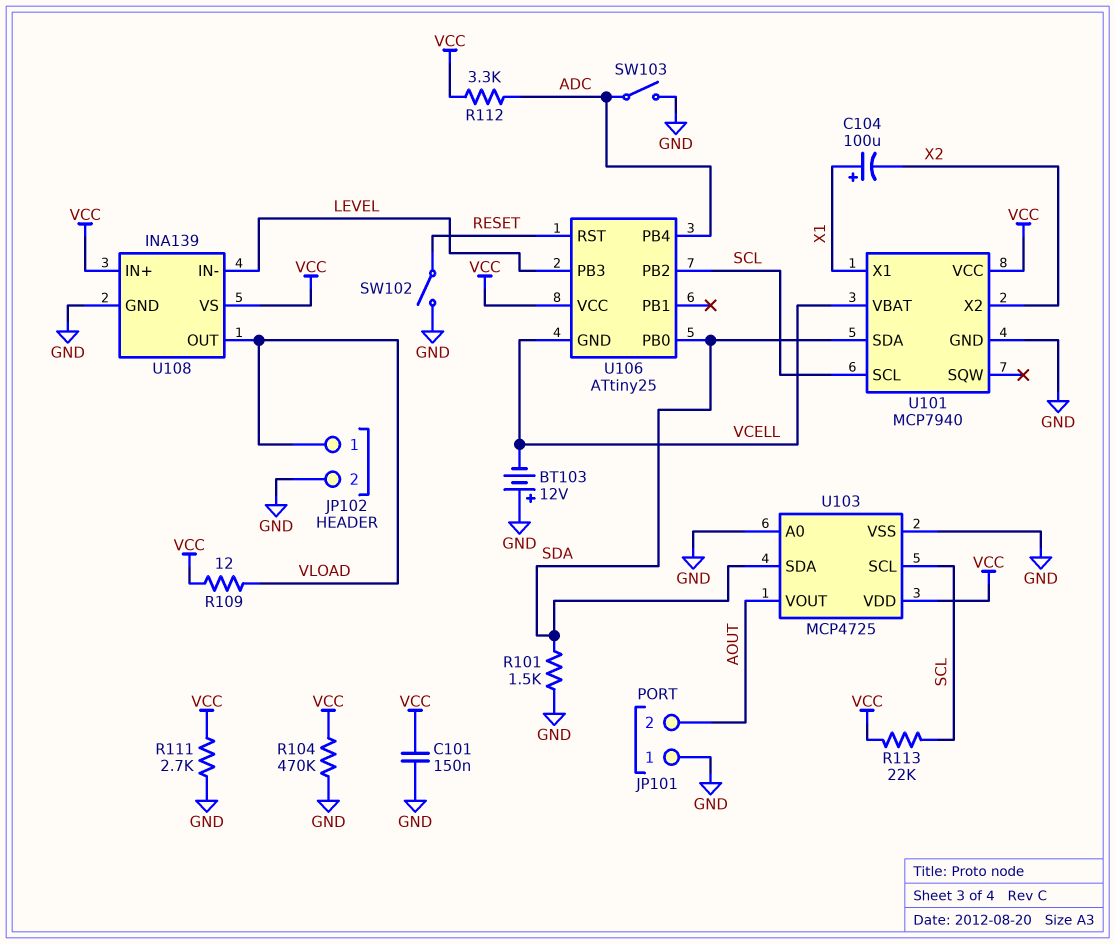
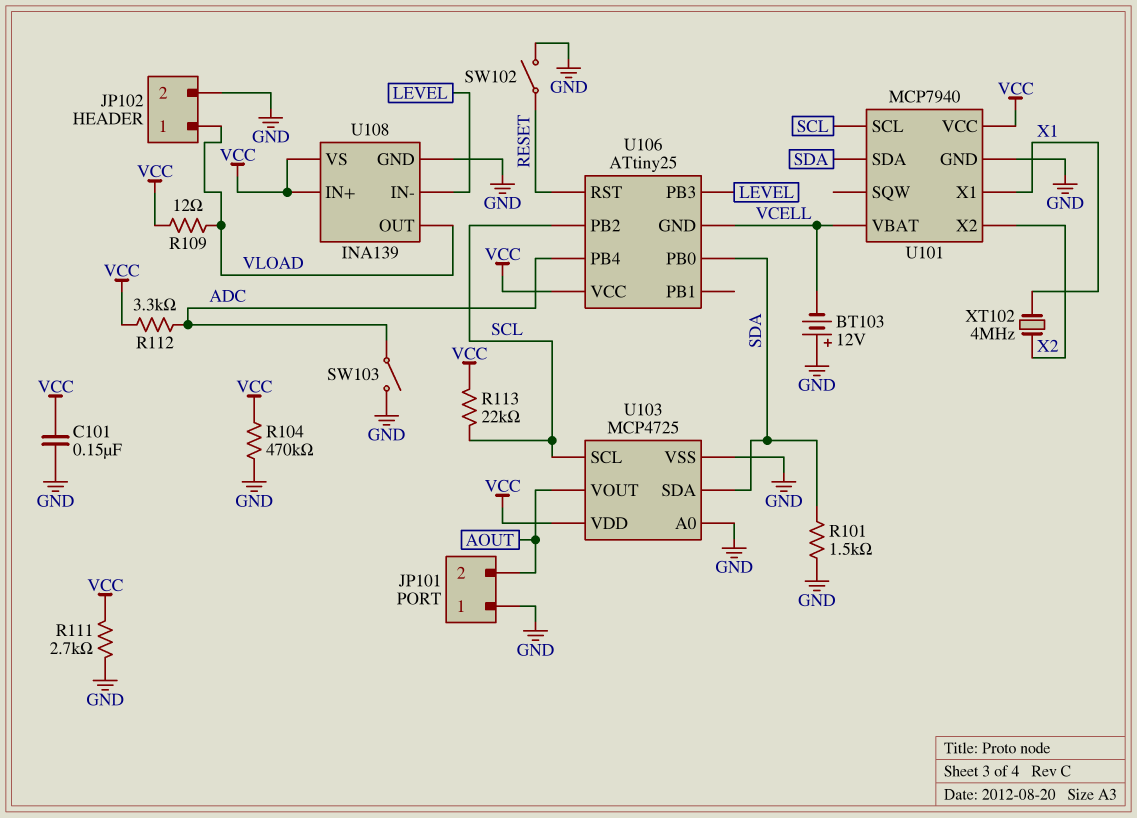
C104: 100uF (plus X1, minus X2) -> none
XT102: none -> 4MHz (X1, X2)

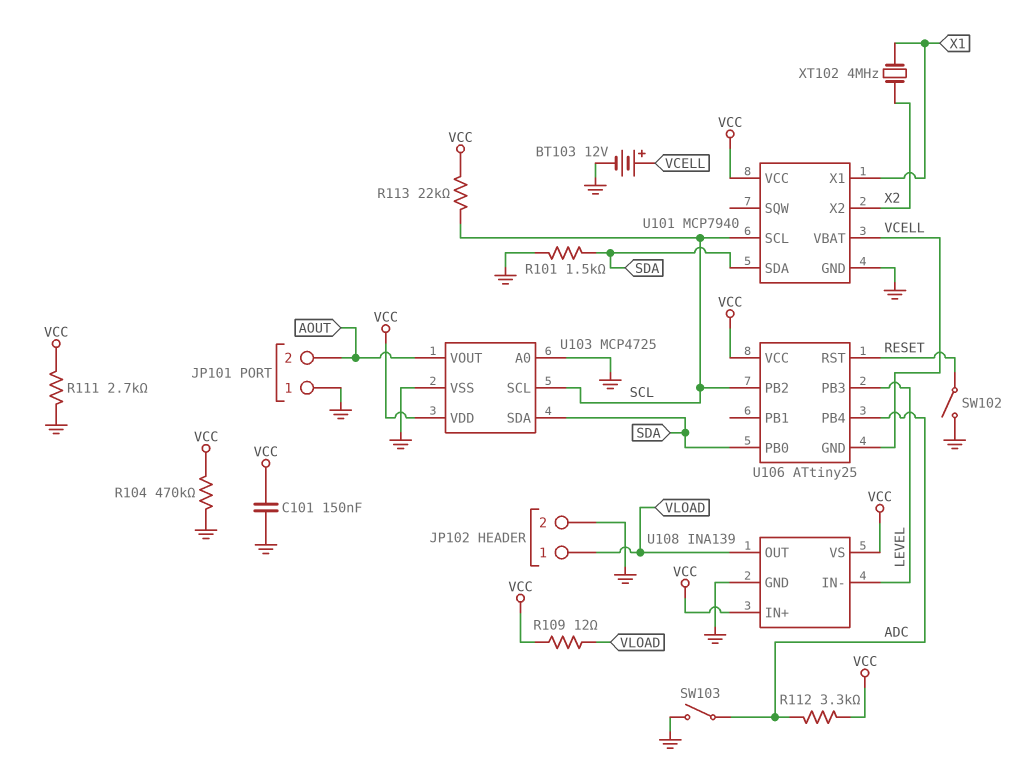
BT103: 12V (plus GND, minus VCELL) -> 12V (plus VCELL, minus GND)

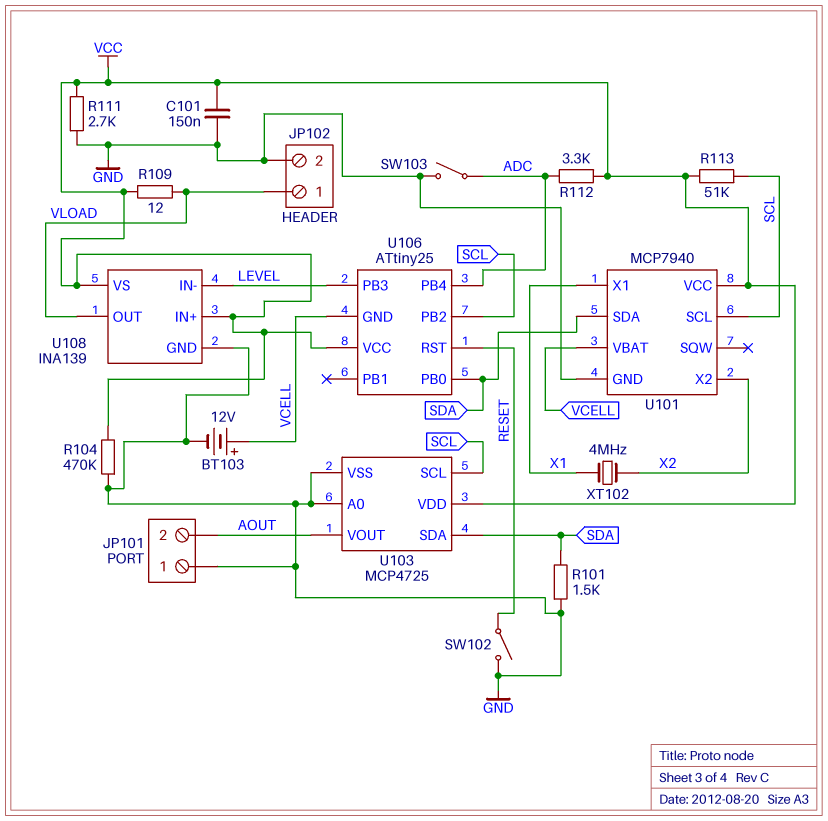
R113: 22k (SCL, VCC) -> 51k (SCL, VCC)

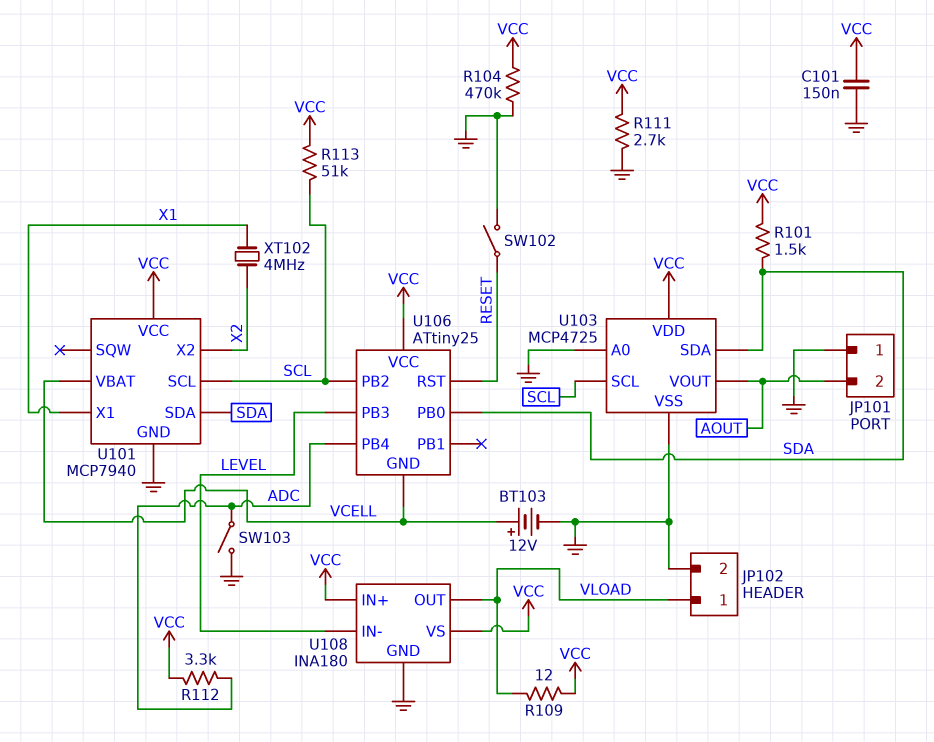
R101: 1.5k (GND, SDA) -> 1.5k (SDA, VCC)
U108: INA139 -> INA180

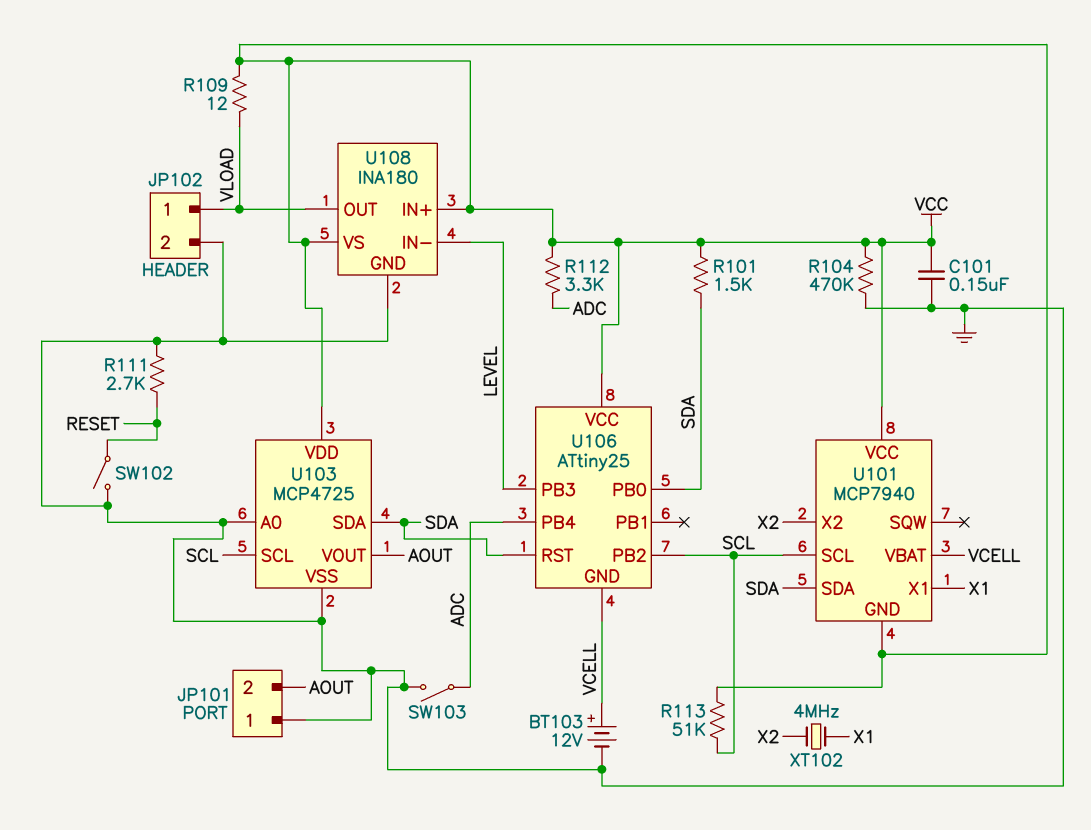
R111: 2.7k (GND, VCC) -> 2.7k (GND, RESET)
U101 pin GND: GND -> VCC
U106 pin RST: RESET -> SDA

